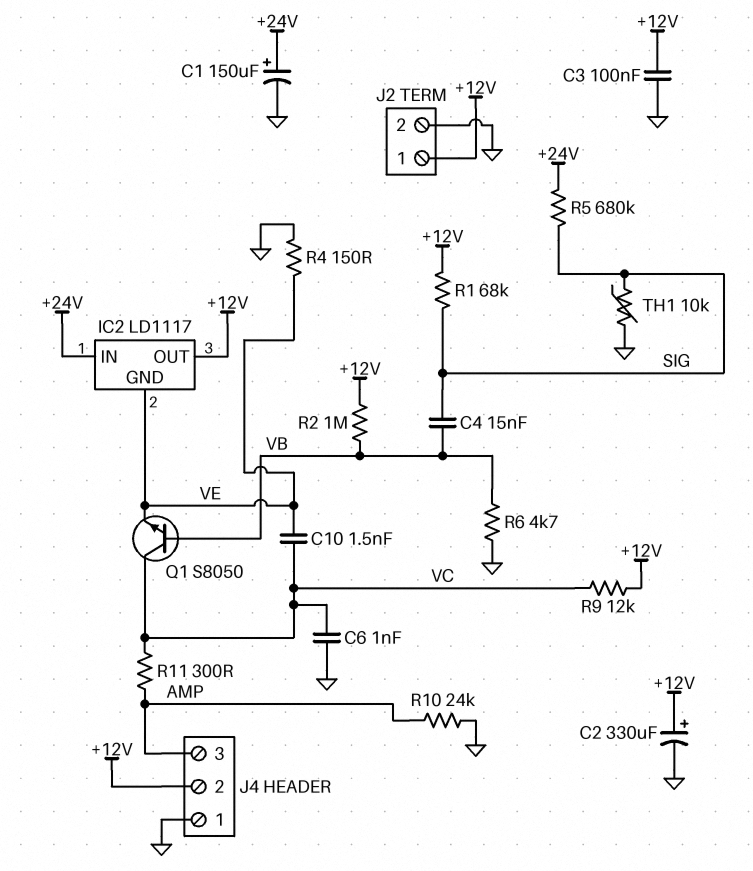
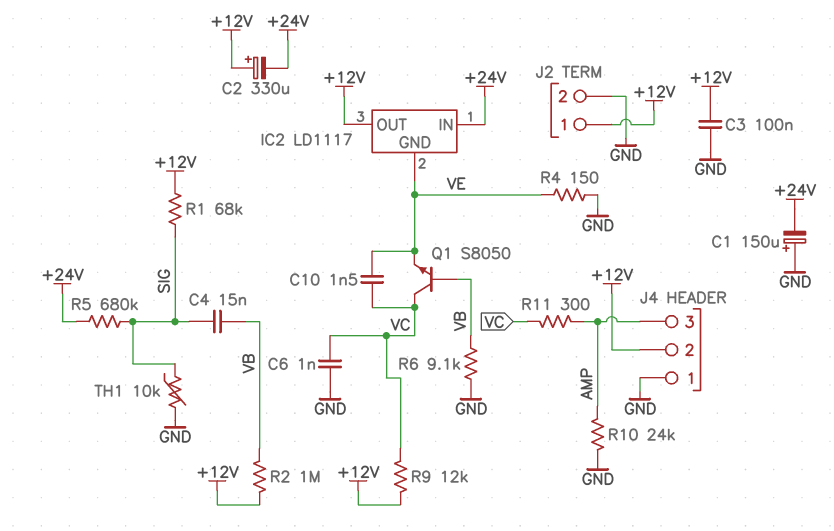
C1: 150uF (plus +24V, minus GND) -> 150uF (plus GND, minus +24V)
C2: 330uF (plus +12V, minus GND) -> 330uF (plus +12V, minus +24V)
R6: 4.7k (GND, VB) -> 9.1k (GND, VB)

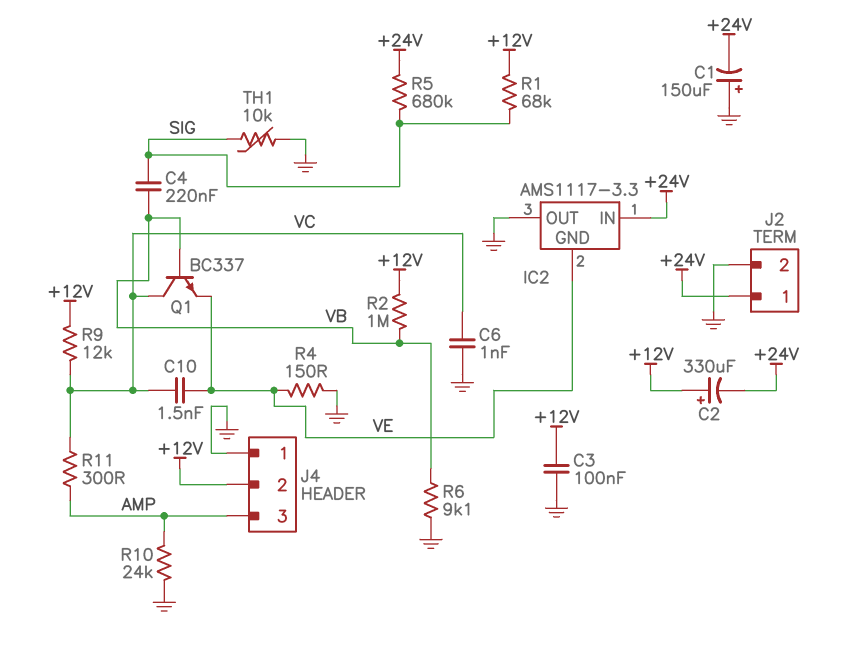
C4: 15nF (SIG, VB) -> 220nF (SIG, VB)
IC2: LD1117 -> AMS1117-3.3
IC2 pin OUT: +12V -> GND
J2 pin 1: +12V -> +24V
Q1: NPN S8050 (B VB, C VC, E VE) -> NPN BC337 (B VB, C VC, E VE)

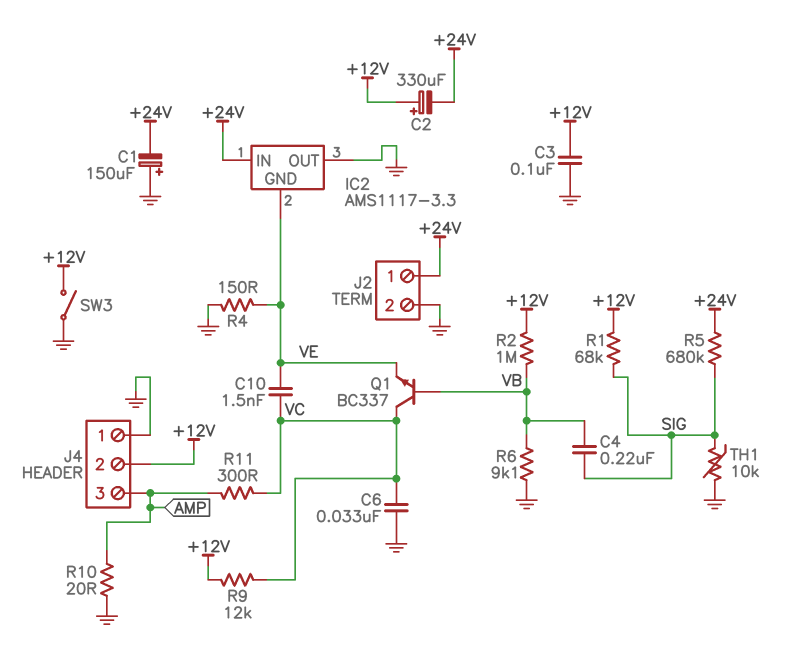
C6: 1nF (GND, VC) -> 33nF (GND, VC)
R10: 24k (AMP, GND) -> 20 (AMP, GND)
SW3: none -> switch (+12V, GND)

